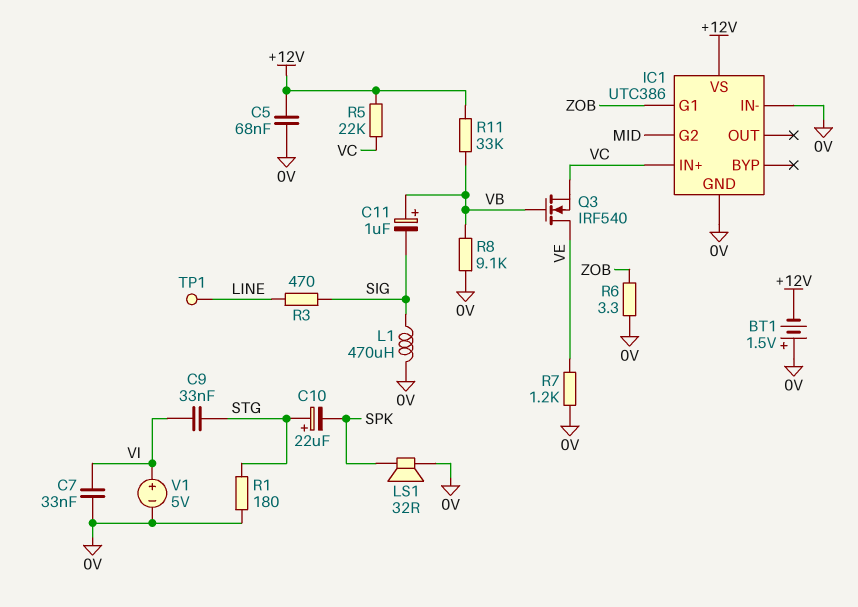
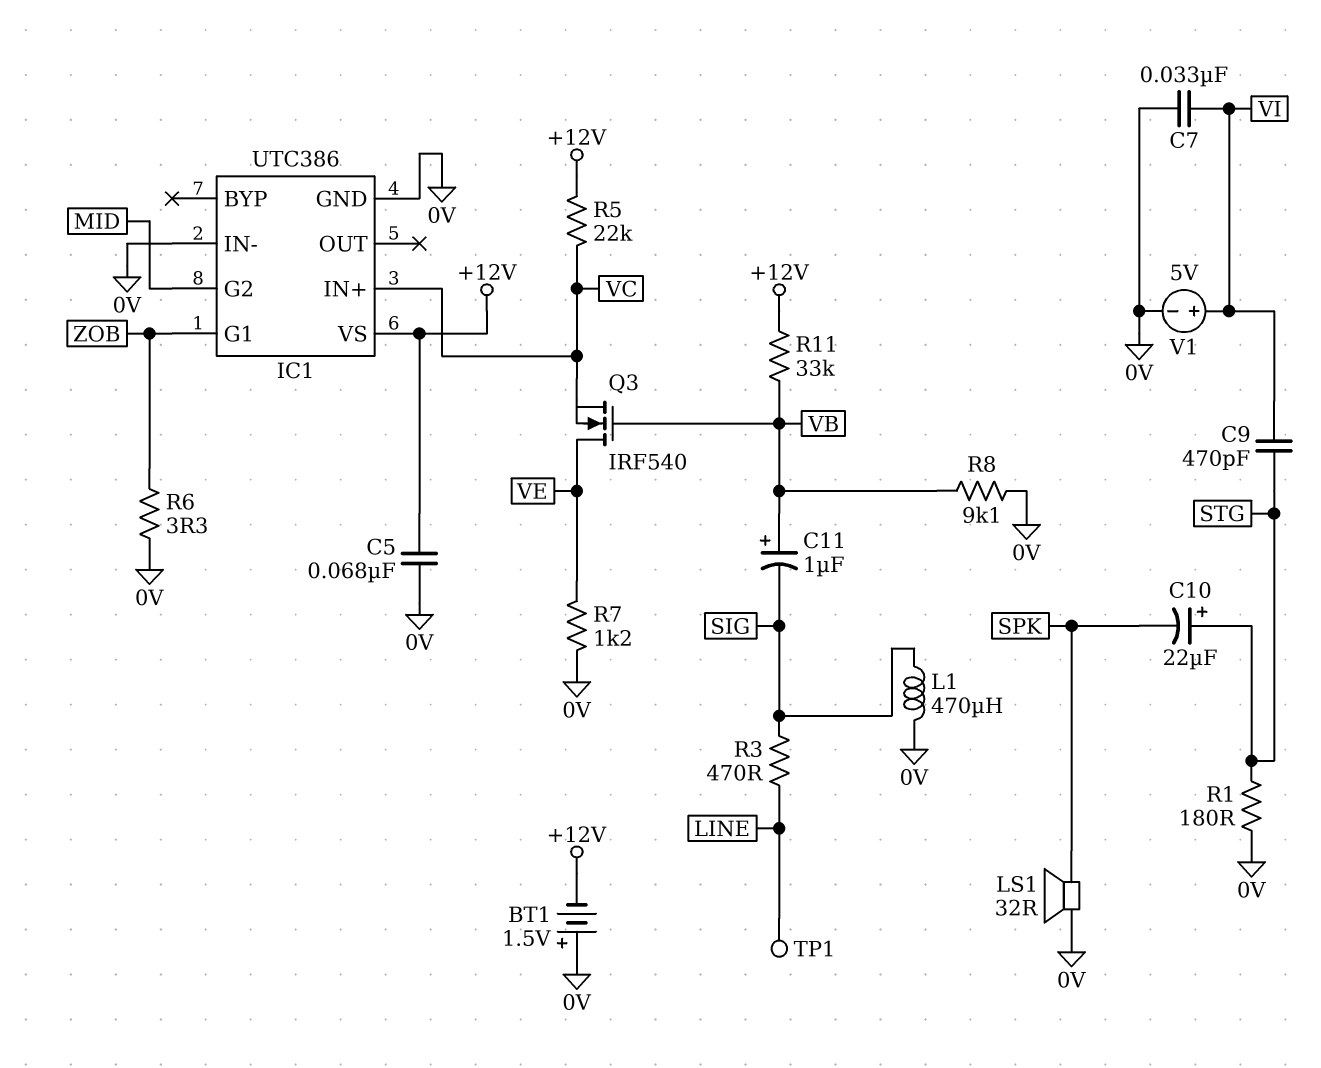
C9: 33nF (STG, VI) -> 470pF (STG, VI)

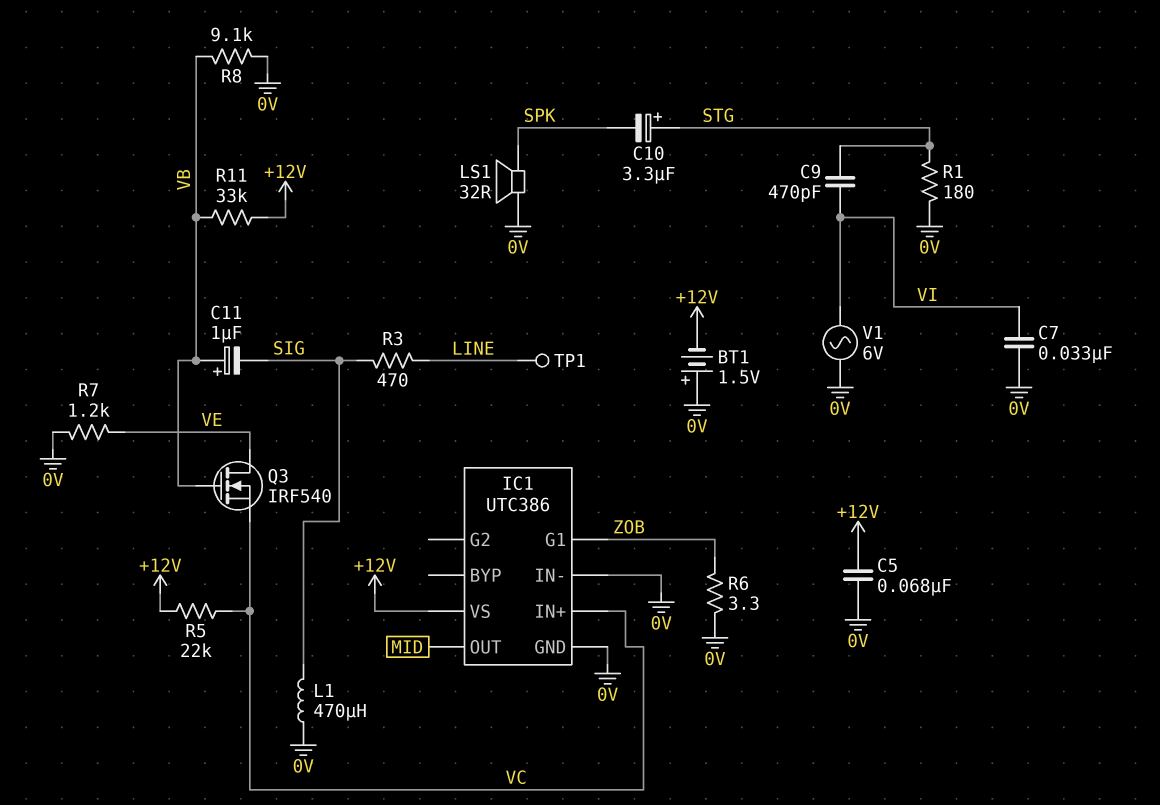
C10: 22uF (plus STG, minus SPK) -> 3.3uF (plus STG, minus SPK)
IC1 pin G2: MID -> none
IC1 pin OUT: none -> MID
V1: 5V (plus VI, minus 0V) -> AC 6V (0V, VI)

